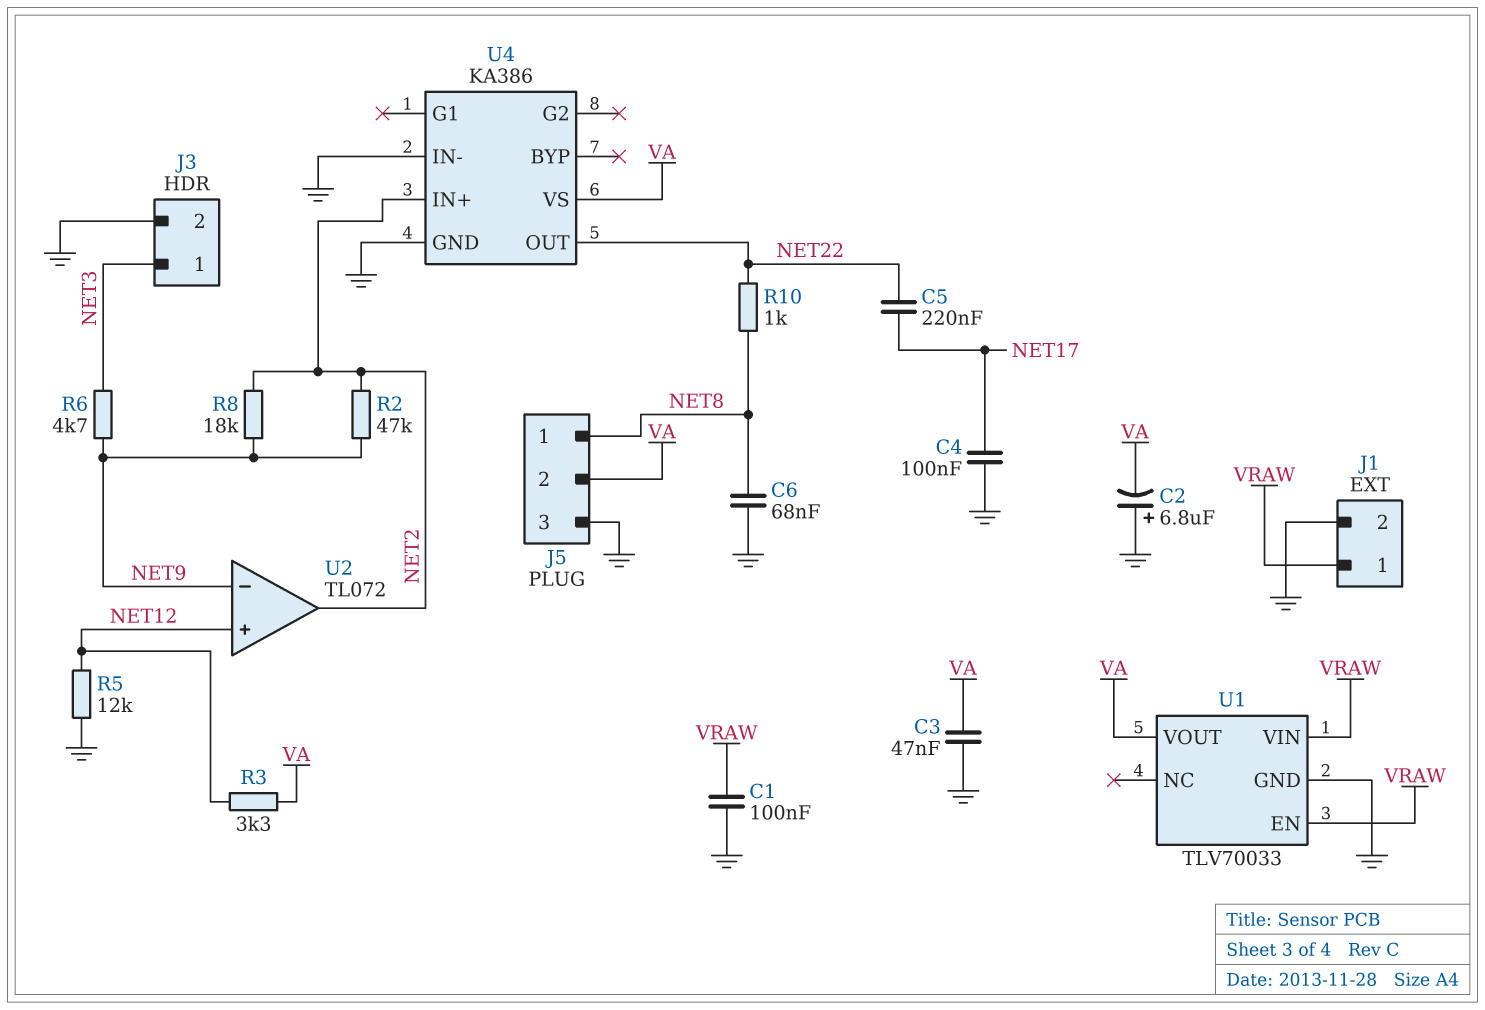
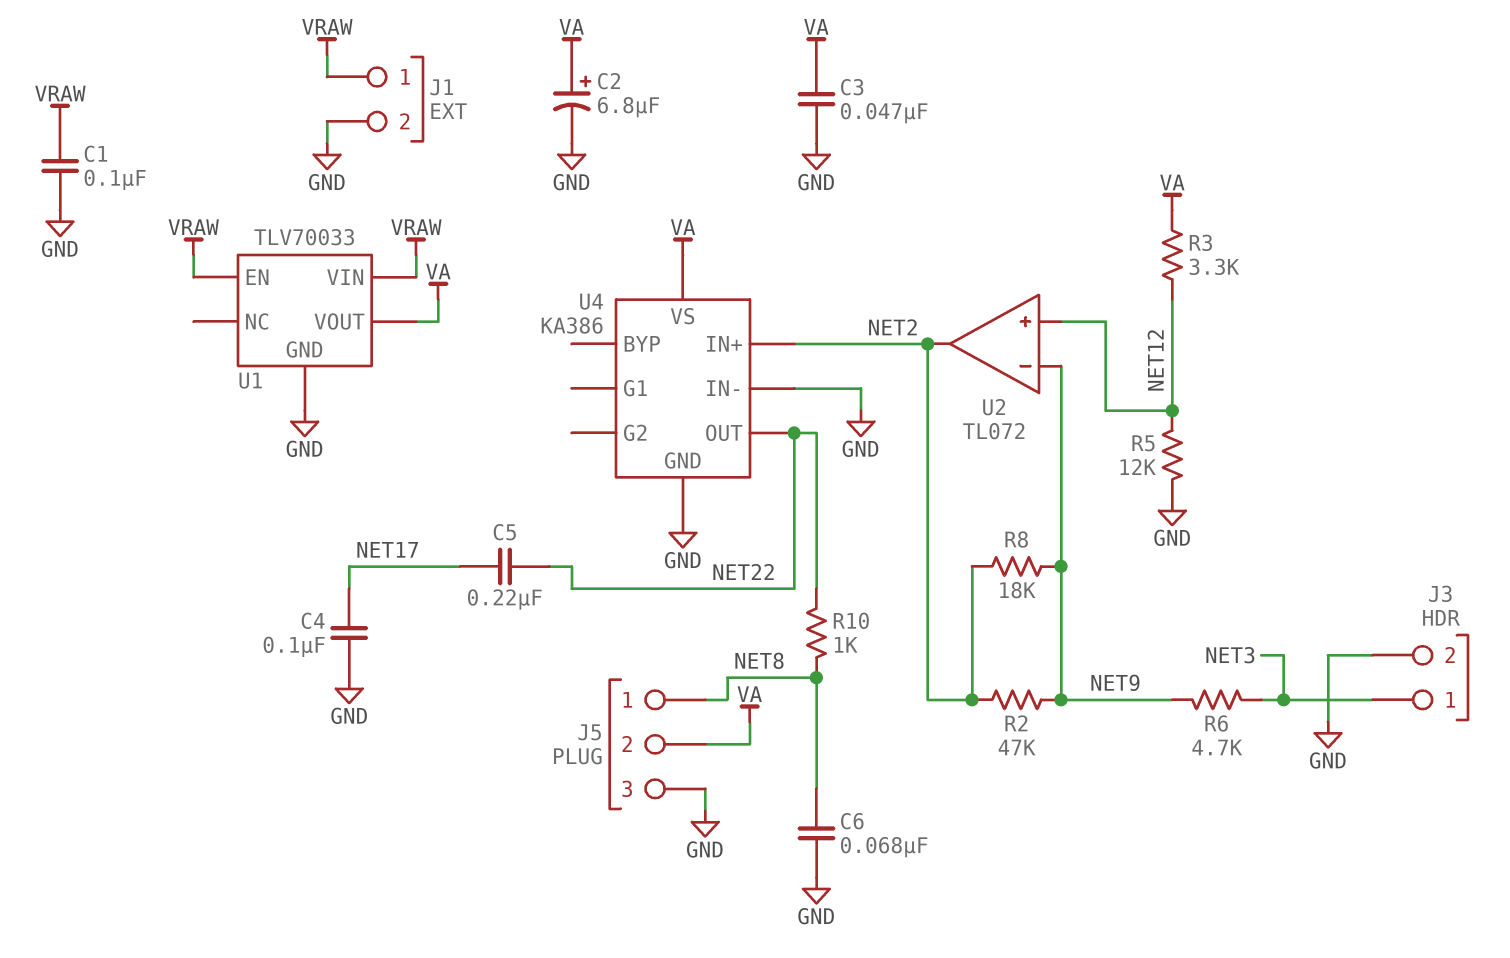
C2: 6.8uF (plus GND, minus VA) -> 6.8uF (plus VA, minus GND)

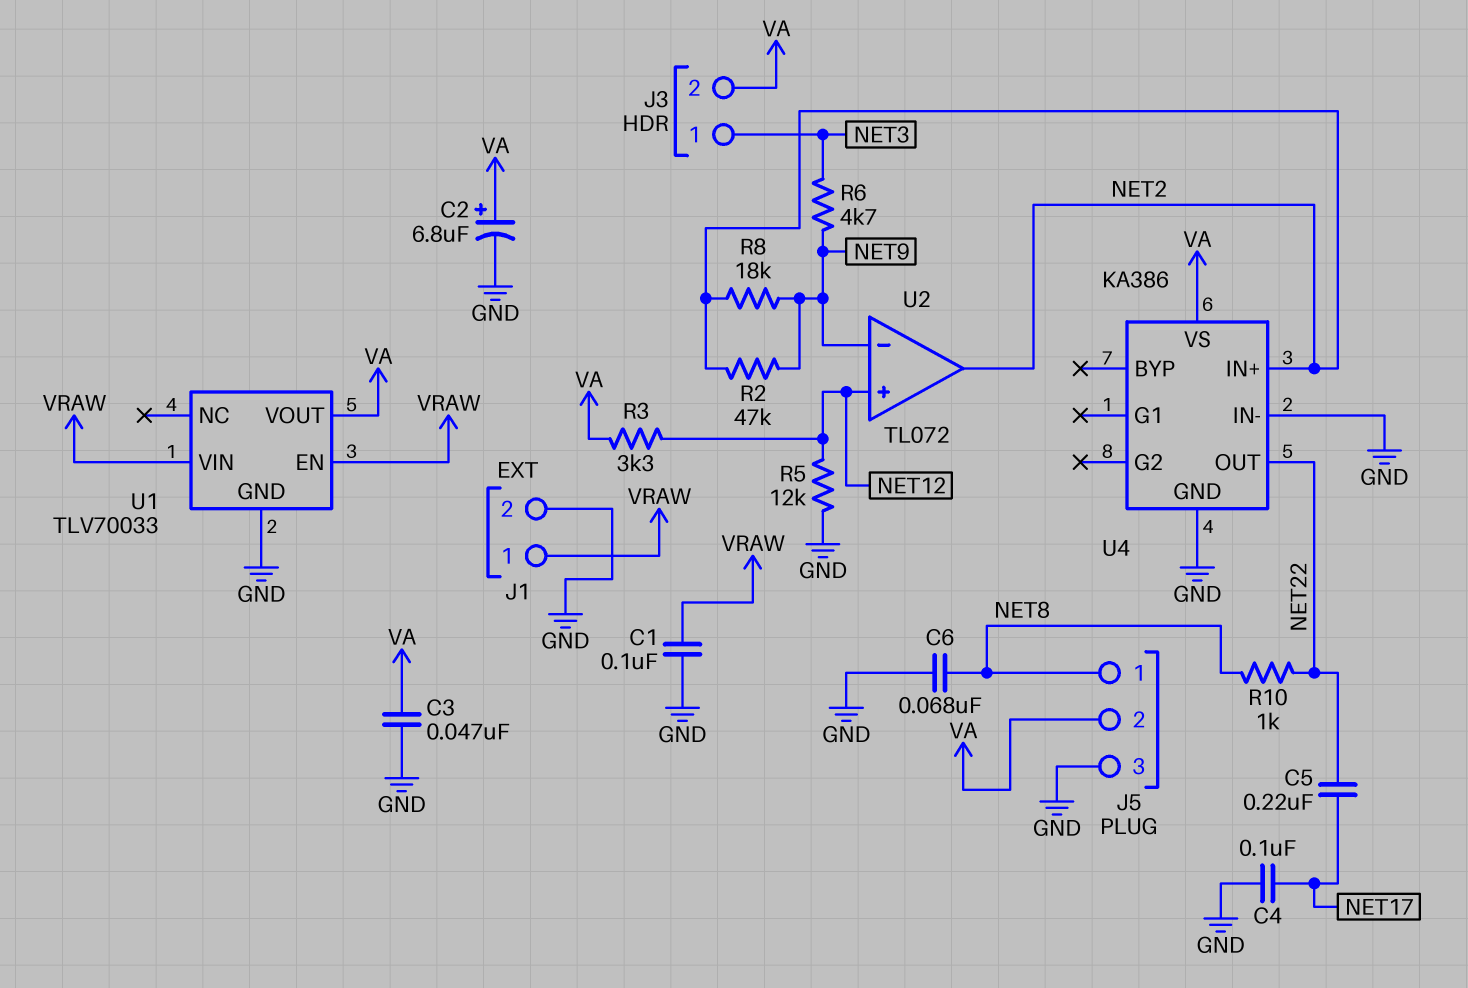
J3 pin 2: GND -> VA

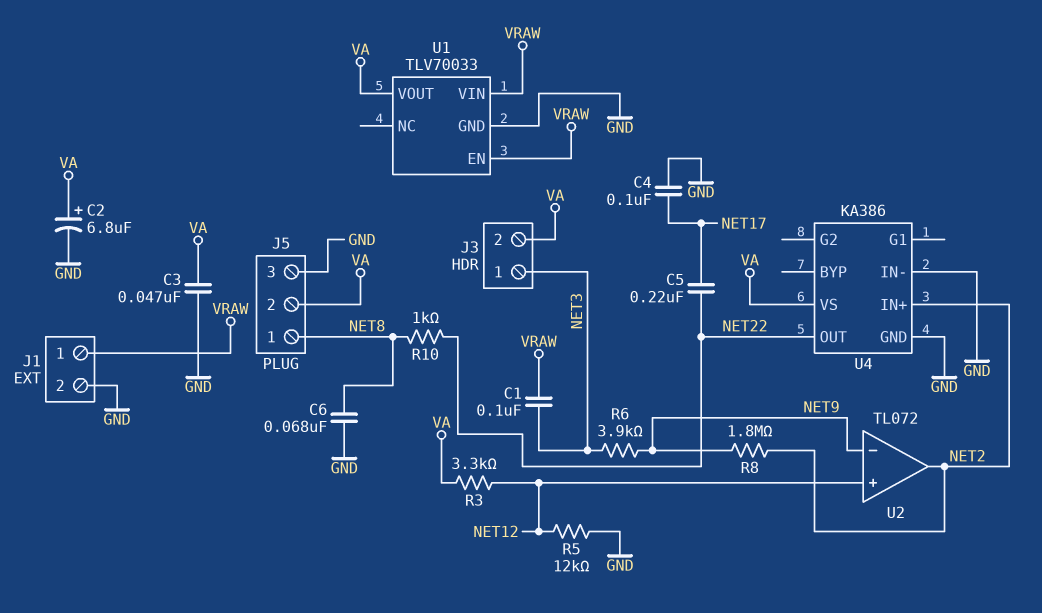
C1: 100nF (GND, VRAW) -> 100nF (NET3, VRAW)
R2: 47k (NET2, NET9) -> none
R6: 4.7k (NET3, NET9) -> 3.9k (NET3, NET9)
R8: 18k (NET2, NET9) -> 1.8M (NET2, NET9)

